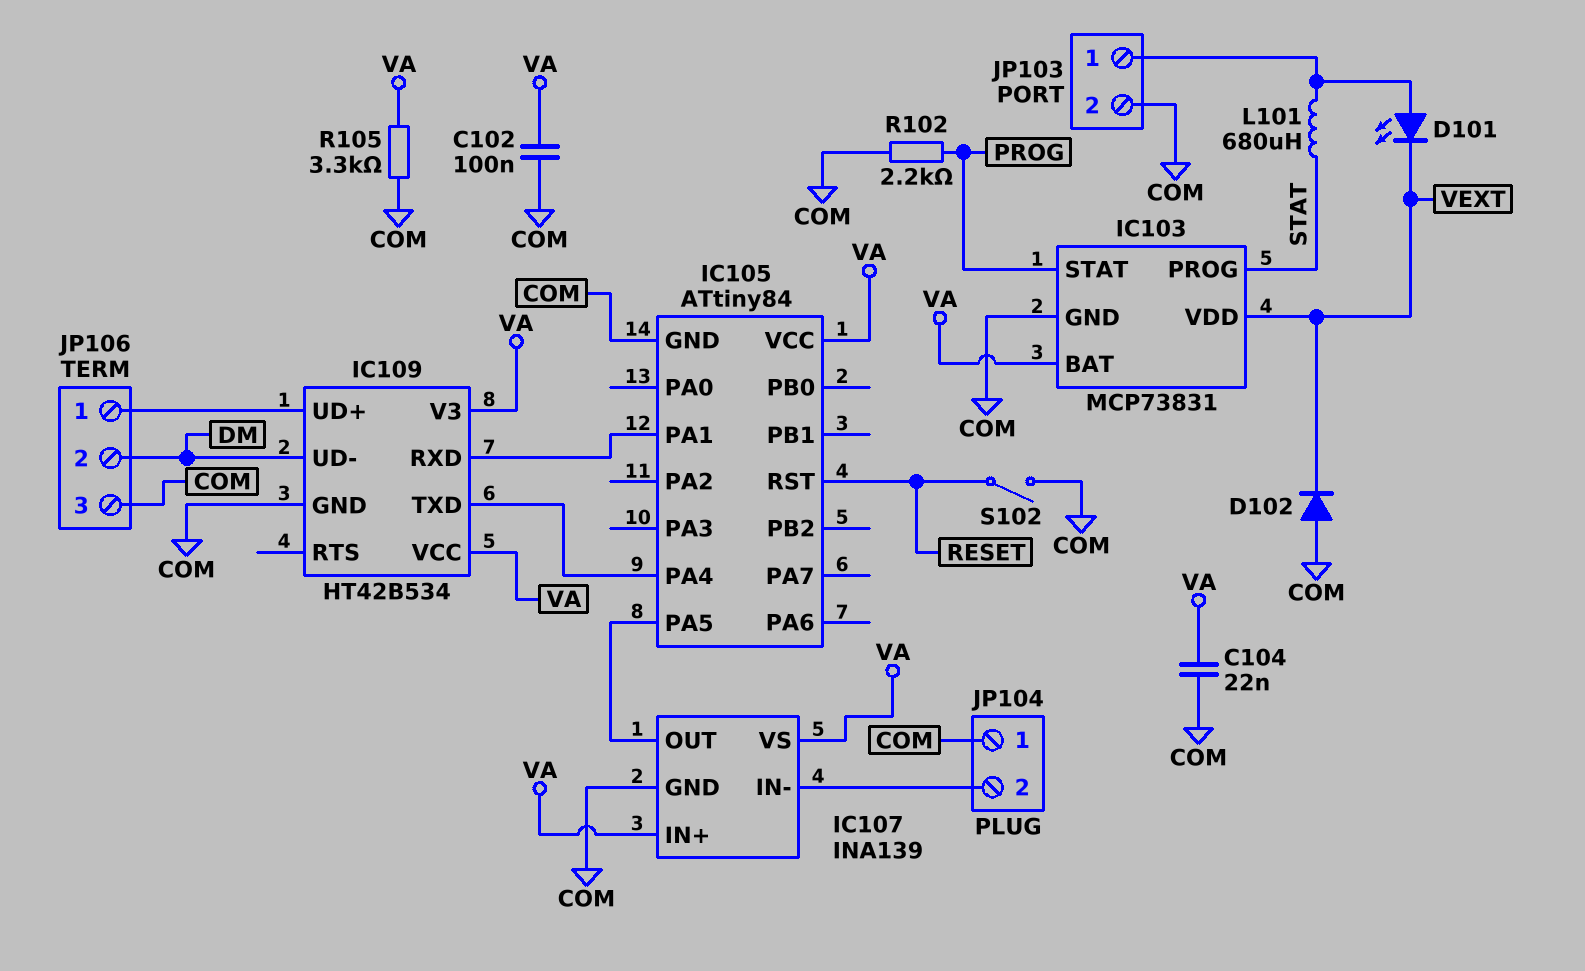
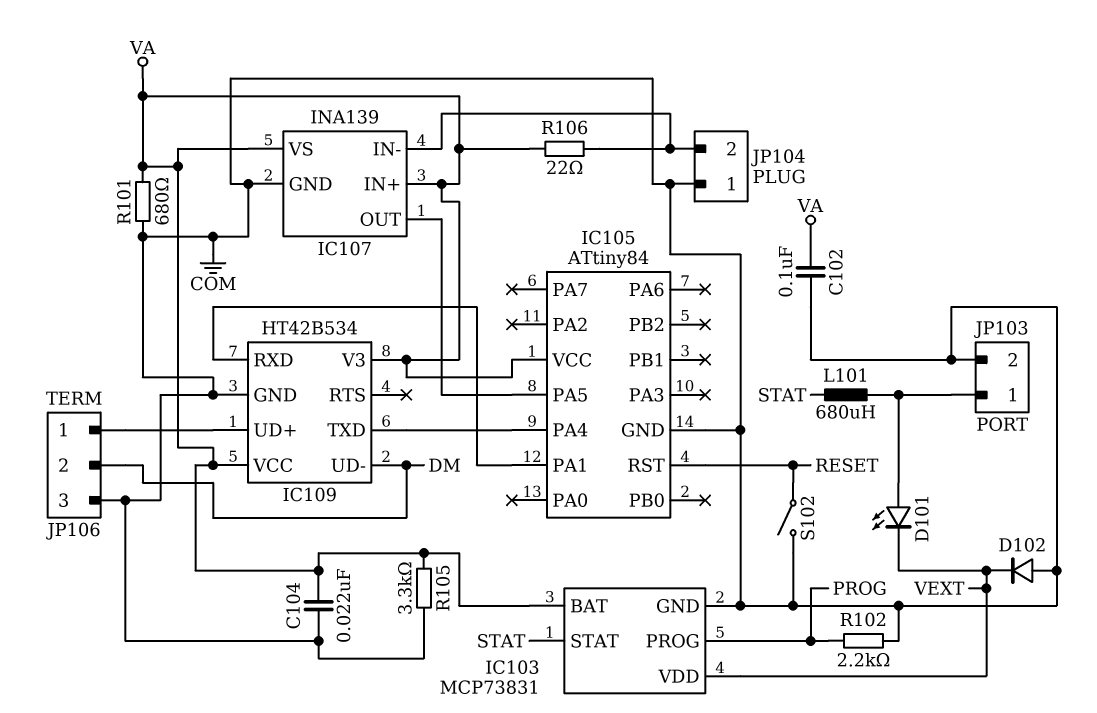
IC103 pin PROG: STAT -> PROG
IC103 pin STAT: PROG -> STAT
R101: none -> 680 (COM, VA)
R106: none -> 22 (IC107/IN-, VA)

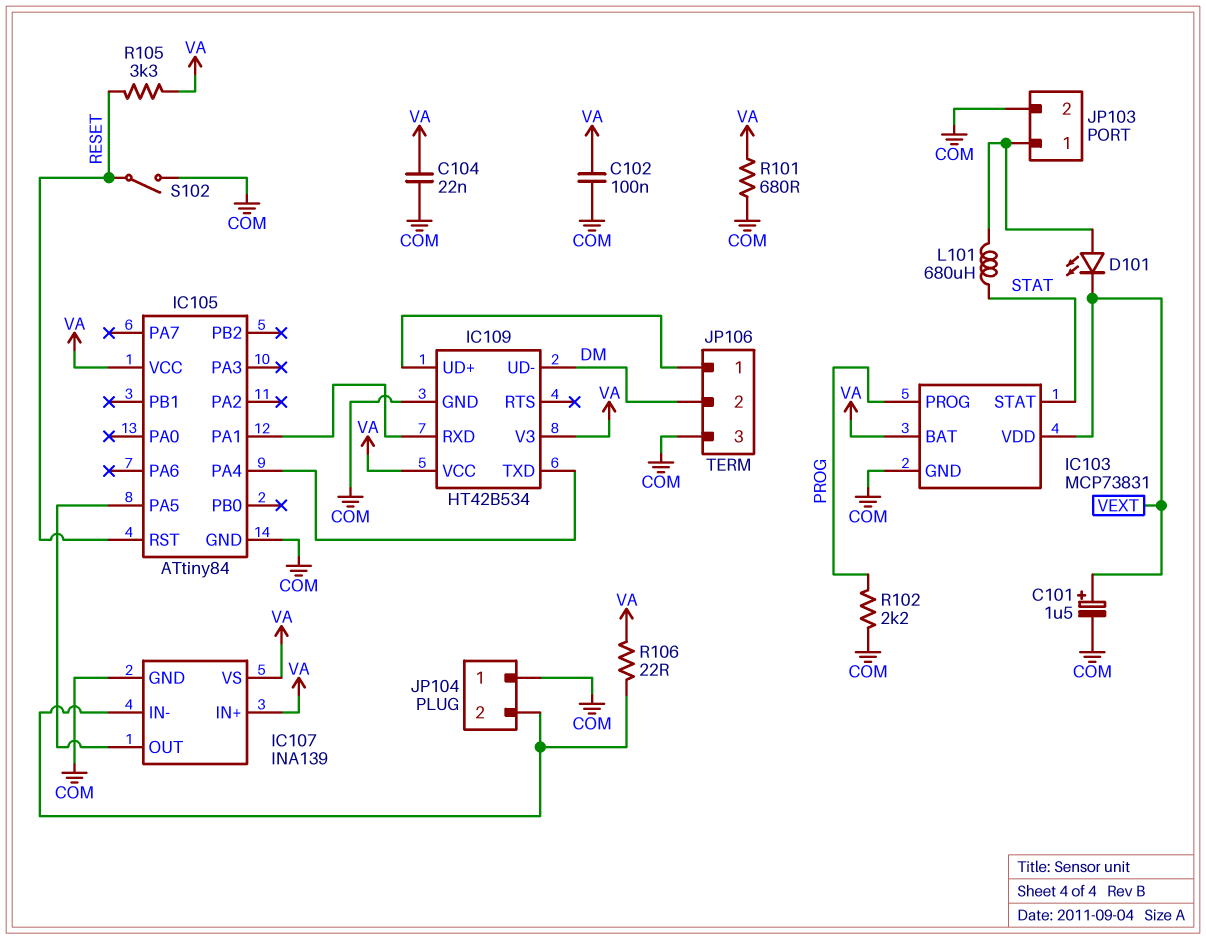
C101: none -> 1.5uF (plus VEXT, minus COM)
D102: diode (A COM, K VEXT) -> none
R105: 3.3k (COM, VA) -> 3.3k (RESET, VA)

